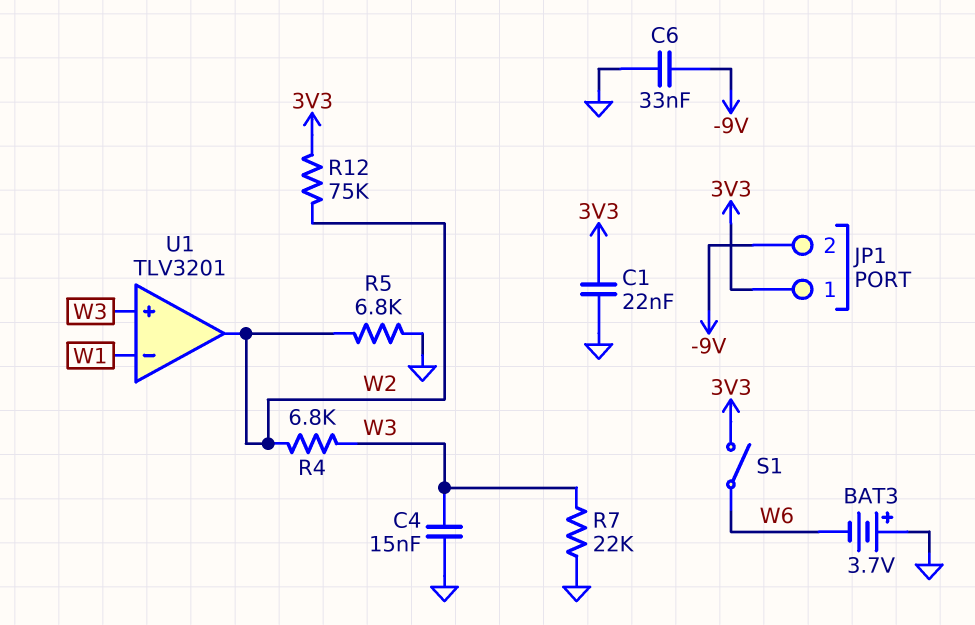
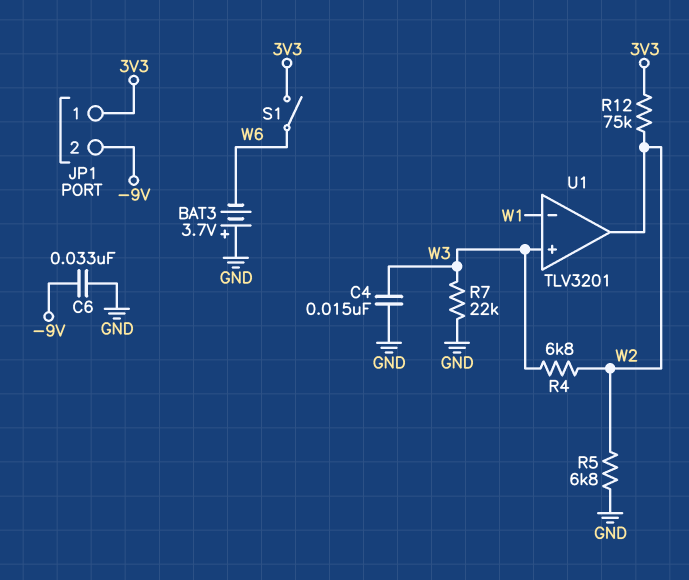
C1: 22nF (3V3, GND) -> none

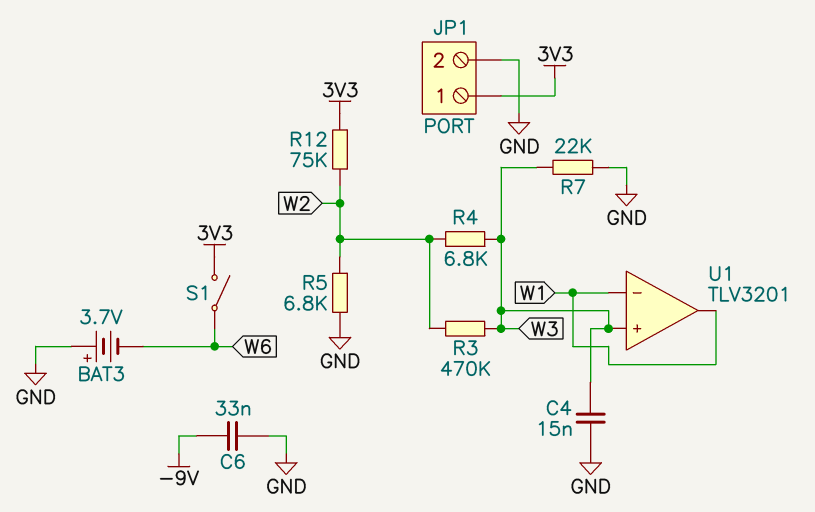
JP1 pin 2: -9V -> GND
R3: none -> 470k (W2, W3)
U1 pin out: W2 -> W1

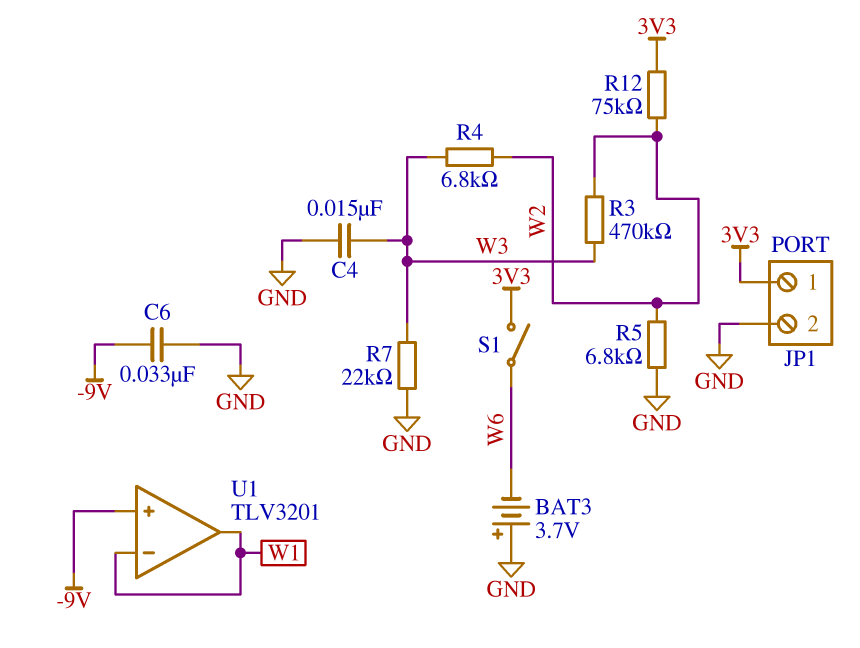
U1 pin in+: W3 -> -9V

